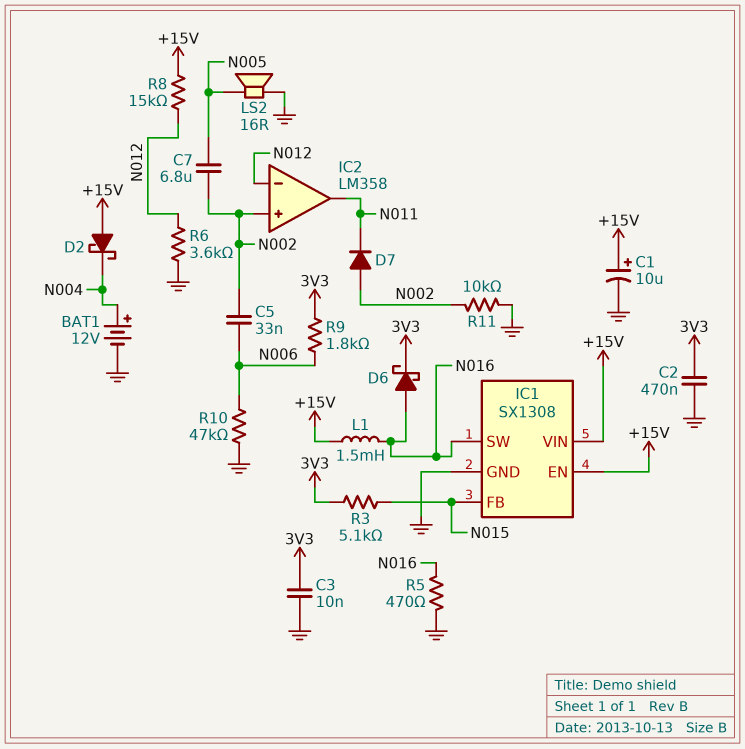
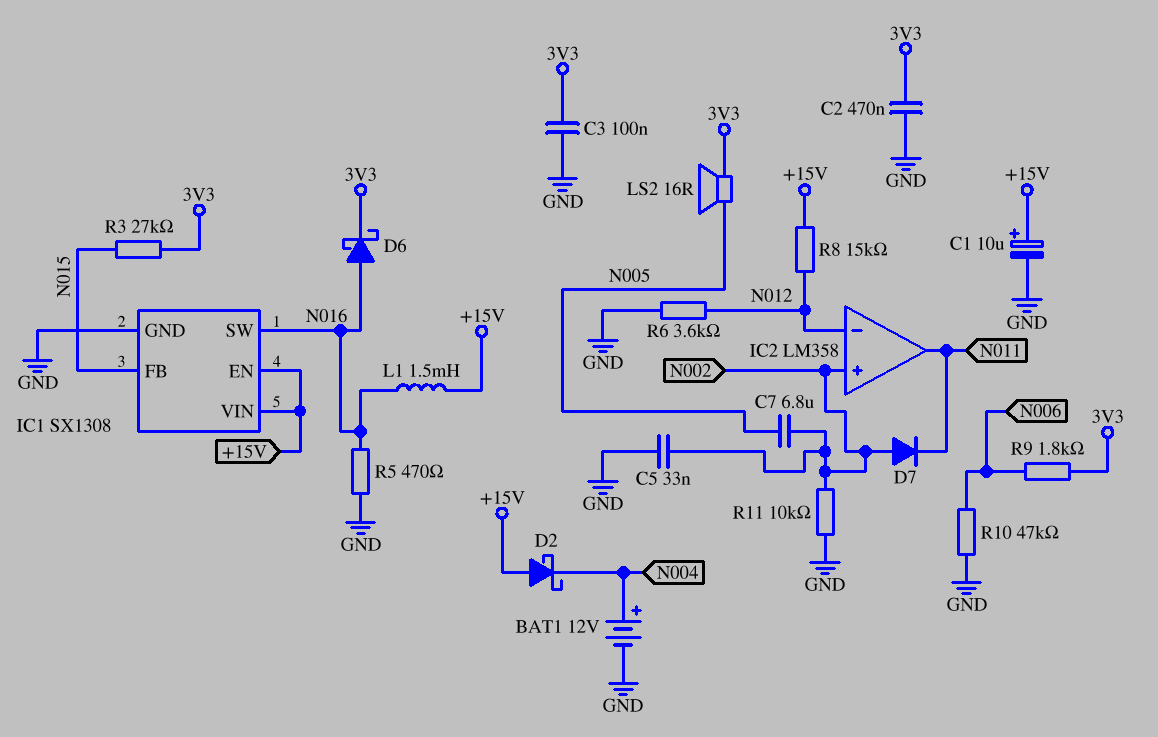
C3: 10nF (3V3, GND) -> 100nF (3V3, GND)
C5: 33nF (N002, N006) -> 33nF (GND, N002)
LS2: speaker 16R (GND, N005) -> speaker 16R (3V3, N005)
R3: 5.1k (3V3, N015) -> 27k (3V3, N015)

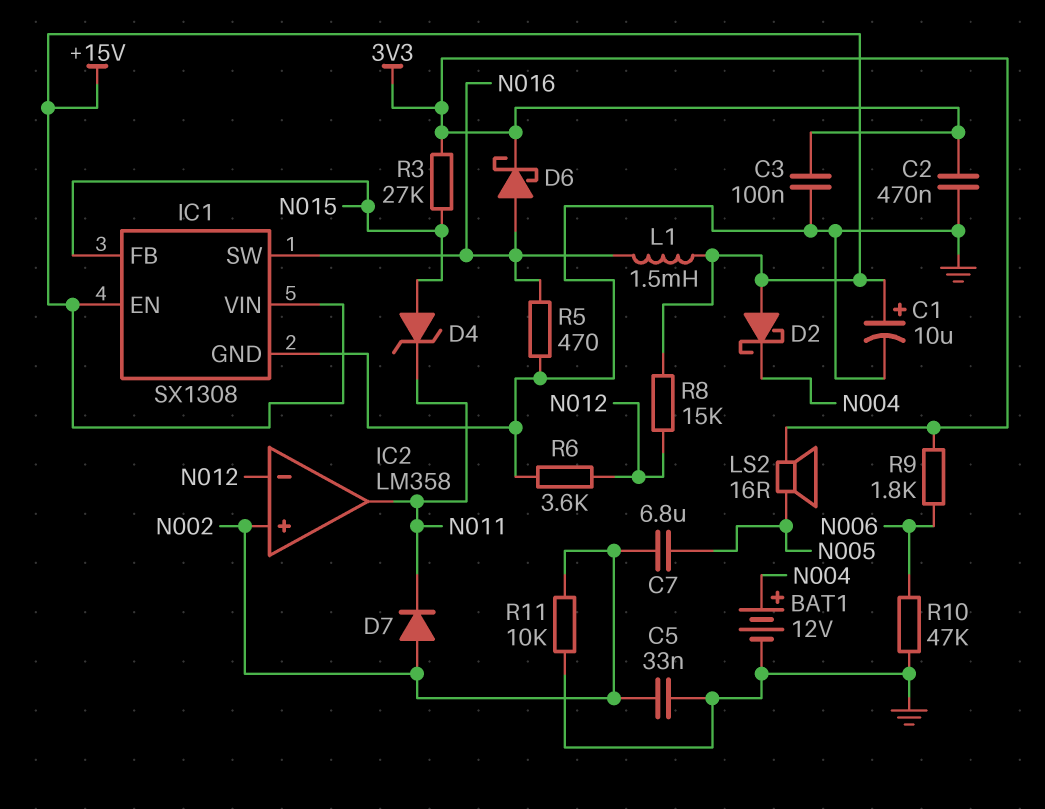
D4: none -> zener (A N015, K N011)

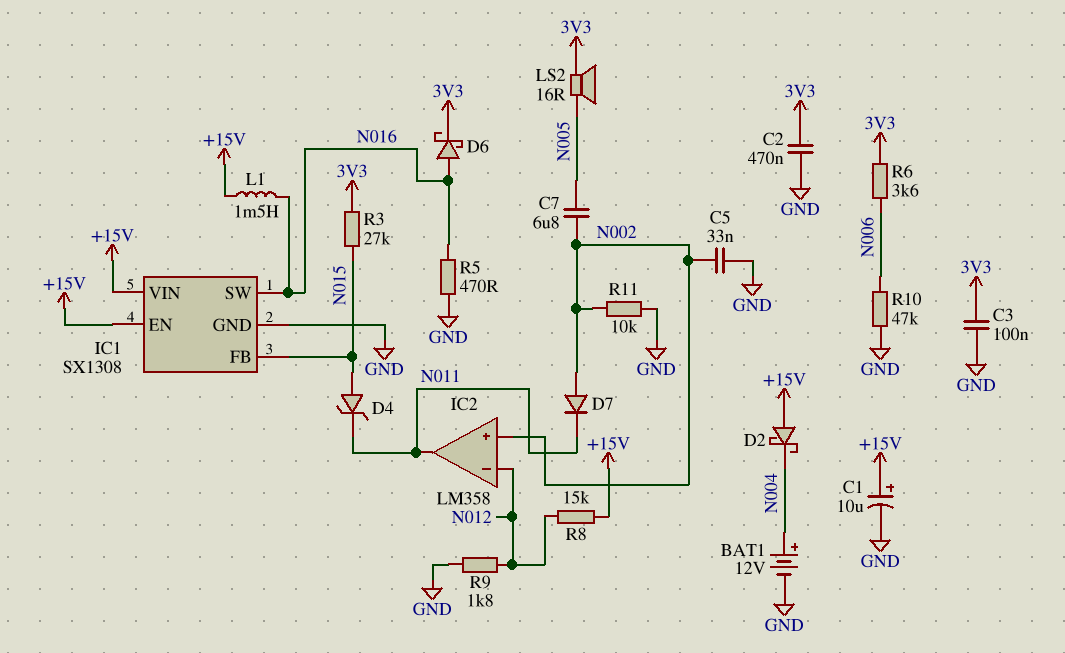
R6: 3.6k (GND, N012) -> 3.6k (3V3, N006)
R9: 1.8k (3V3, N006) -> 1.8k (GND, N012)

